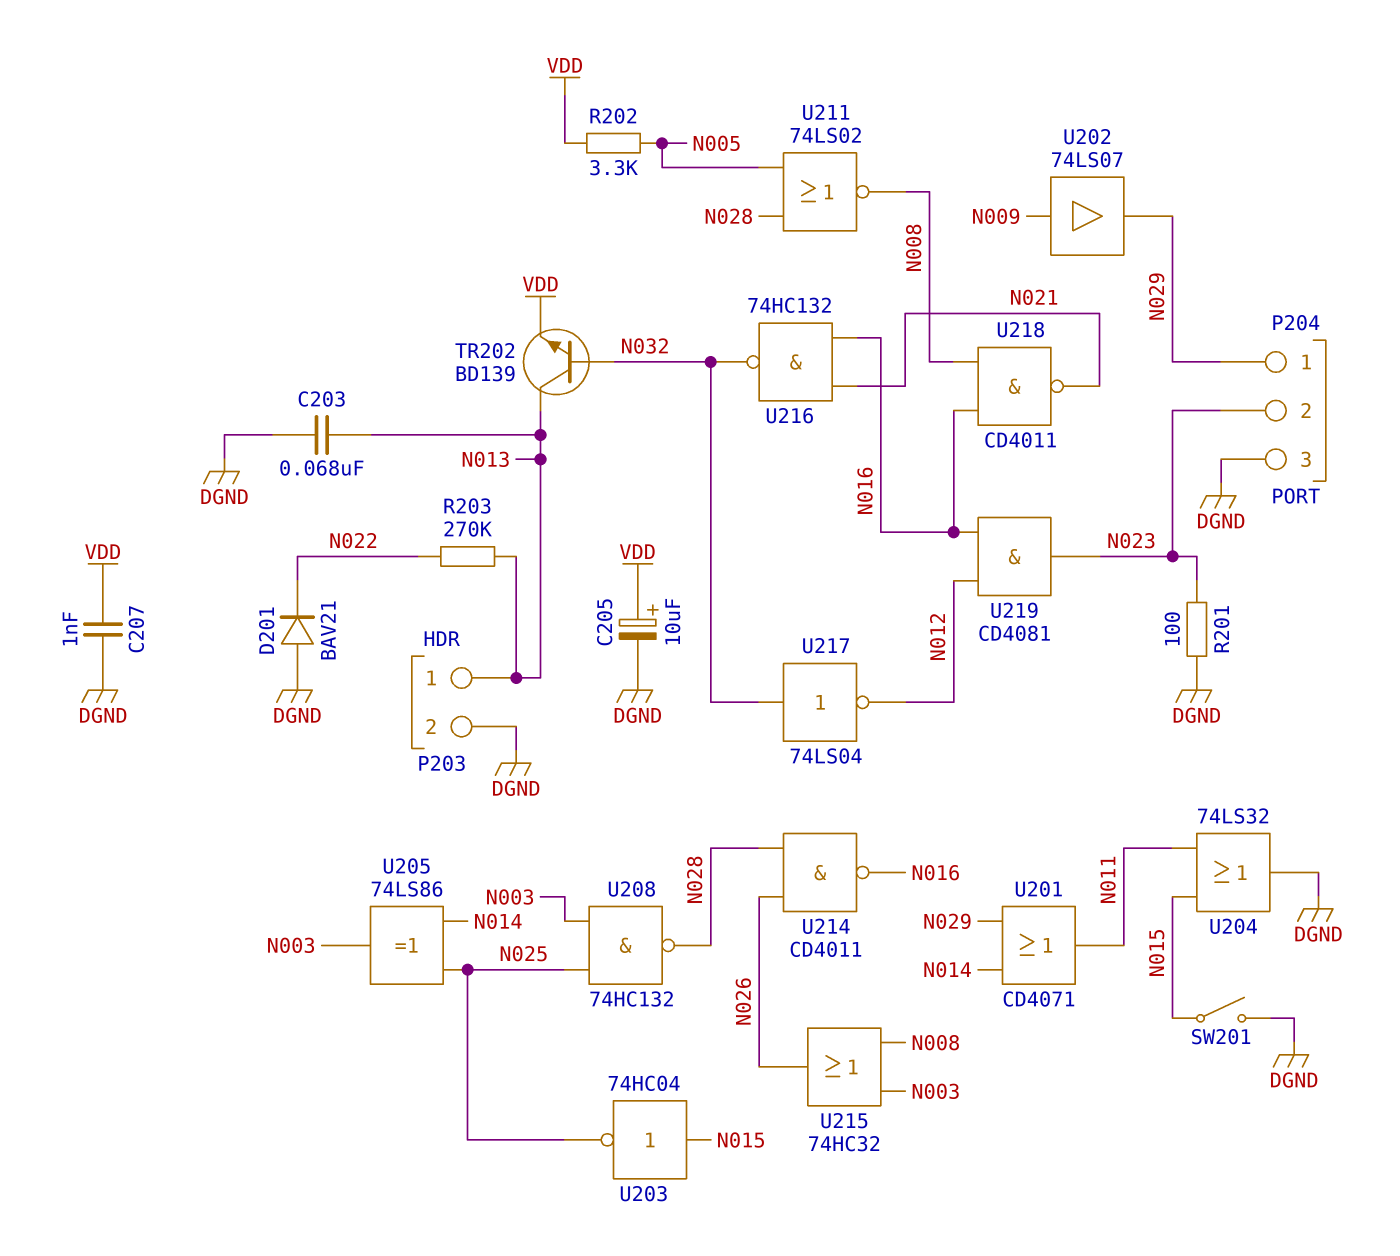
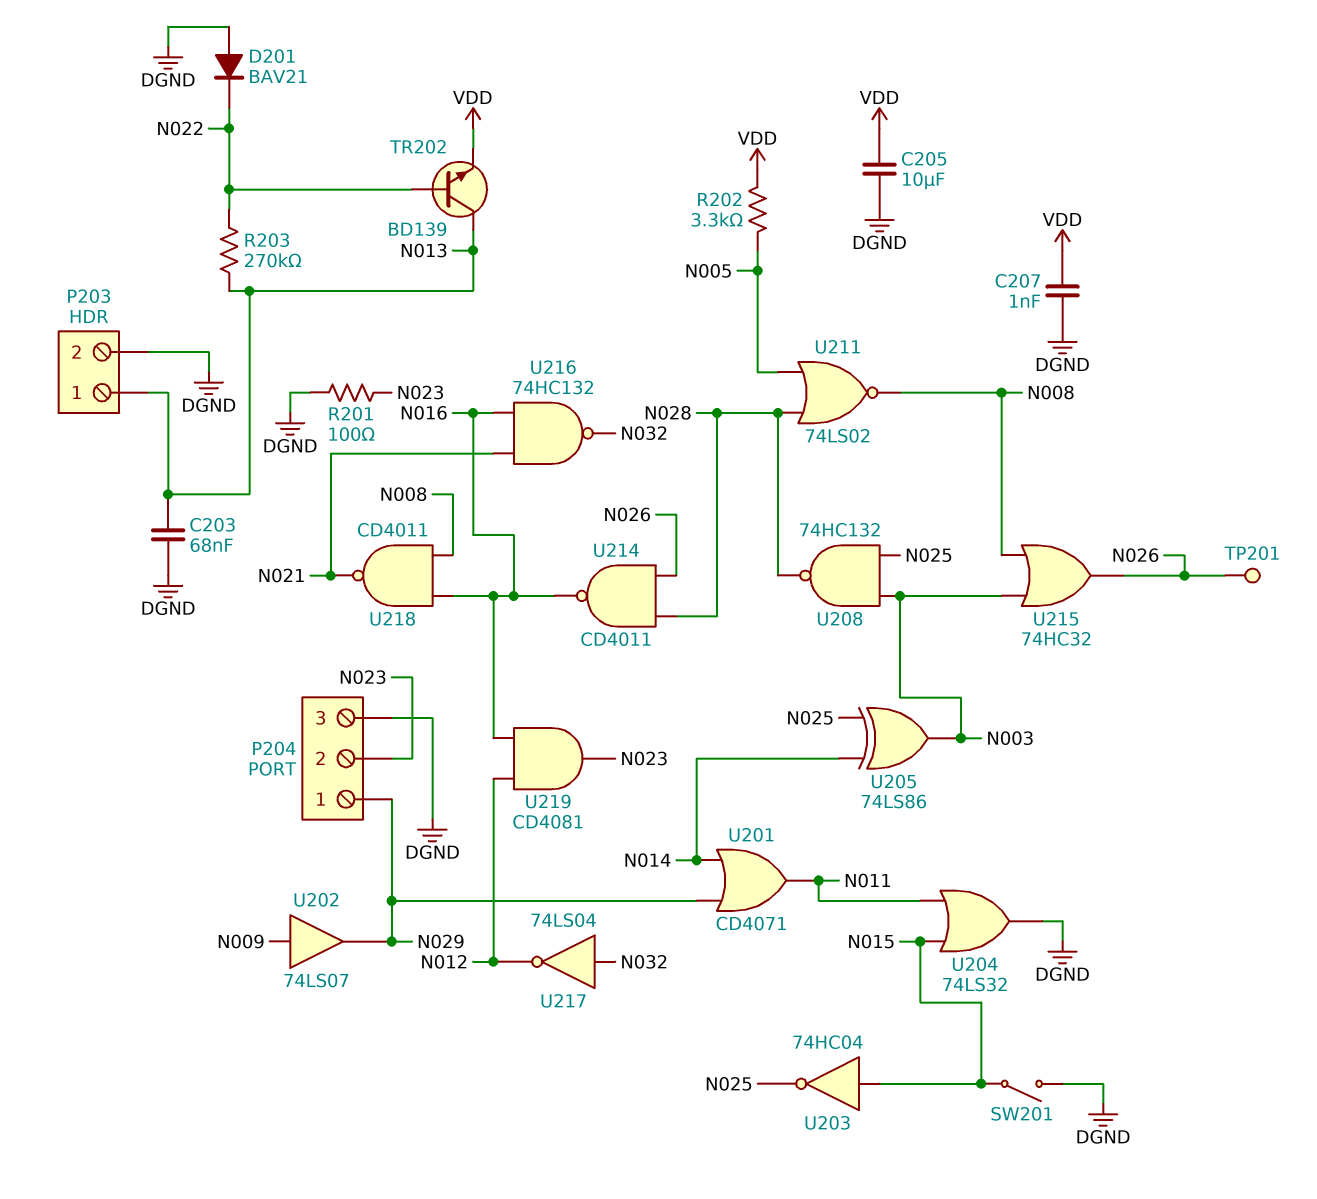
C205: 10uF (plus VDD, minus DGND) -> 10uF (DGND, VDD)
TP201: none -> test point (N026)
TR202: NPN BD139 (B N032, C N013, E VDD) -> NPN BD139 (B N022, C N013, E VDD)

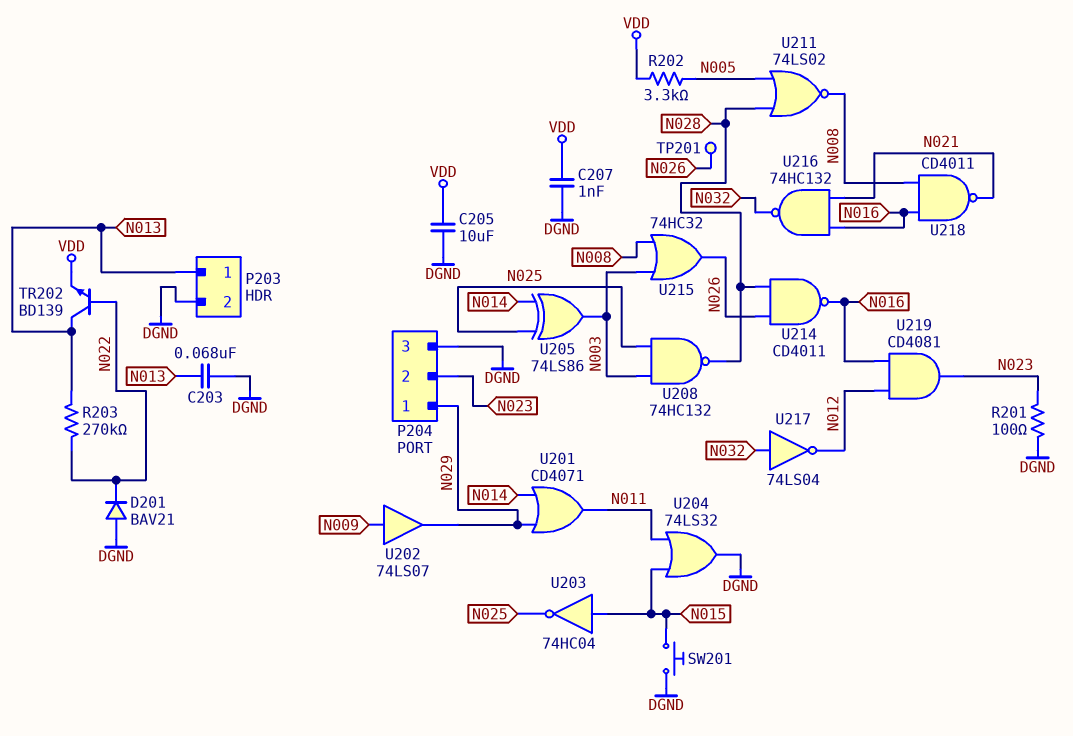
SW201: switch (DGND, N015) -> button (DGND, N015)

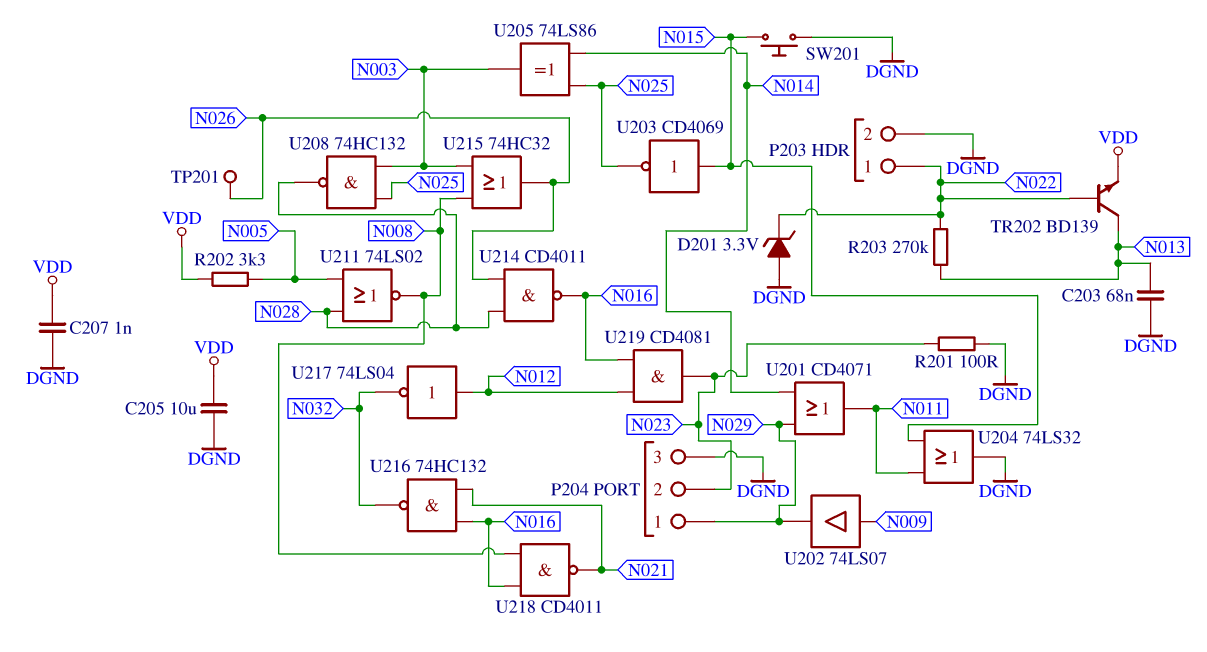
D201: diode BAV21 (A DGND, K N022) -> zener 3.3V (A DGND, K N022)
P203 pin 1: N013 -> N022
U203: NOT 74HC04 (in N015, out N025) -> NOT CD4069 (in N015, out N025)
U217: NOT 74LS04 (in N032, out N012) -> NOT 74LS04 (in N012, out N032)

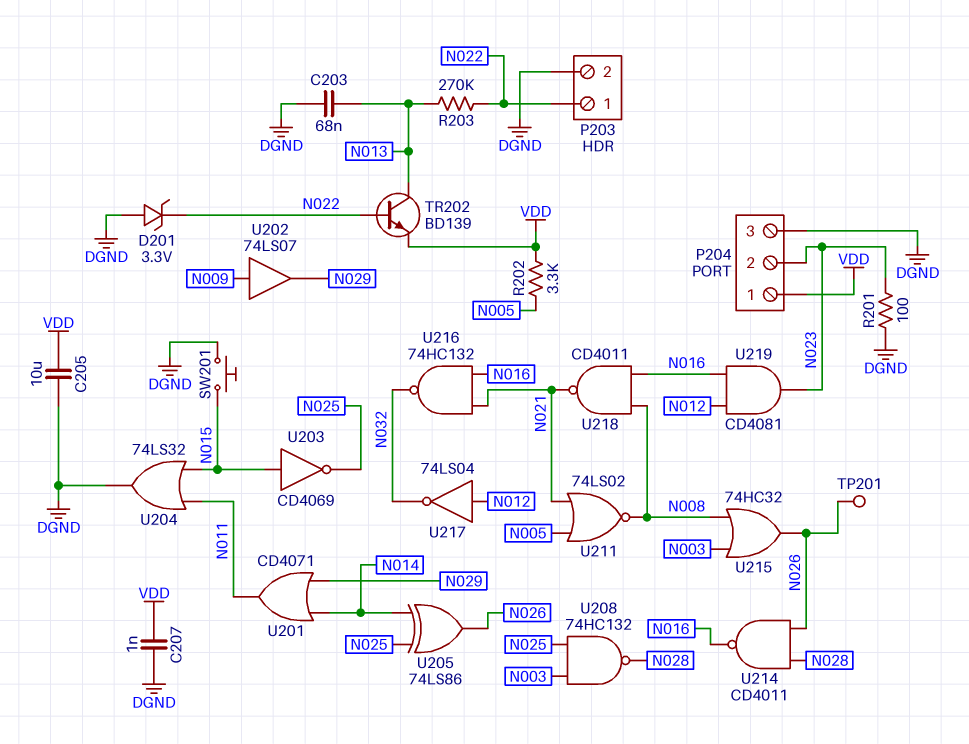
P204 pin 1: N029 -> VDD
U205: XOR 74LS86 (in N014, in N025, out N003) -> XOR 74LS86 (in N014, in N025, out N026)
U211: NOR 74LS02 (in N005, in N028, out N008) -> NOR 74LS02 (in N005, in N021, out N008)

